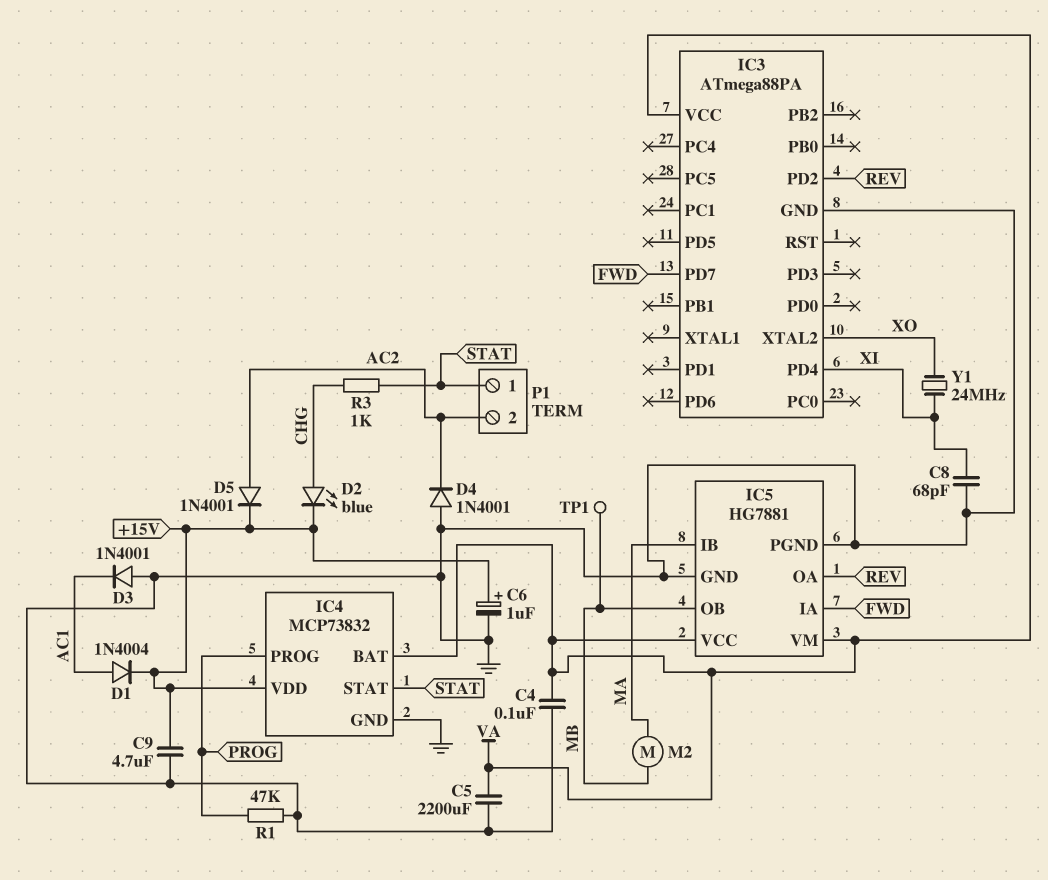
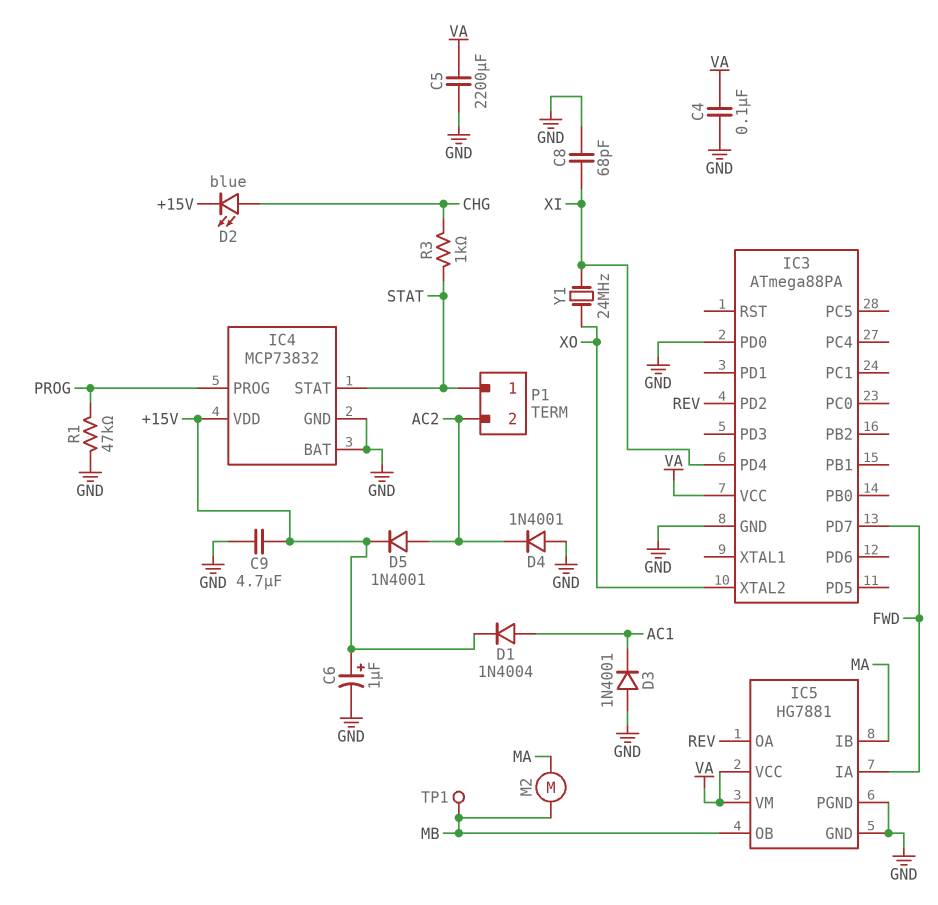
IC3 pin PD0: none -> GND
IC4 pin BAT: VA -> GND

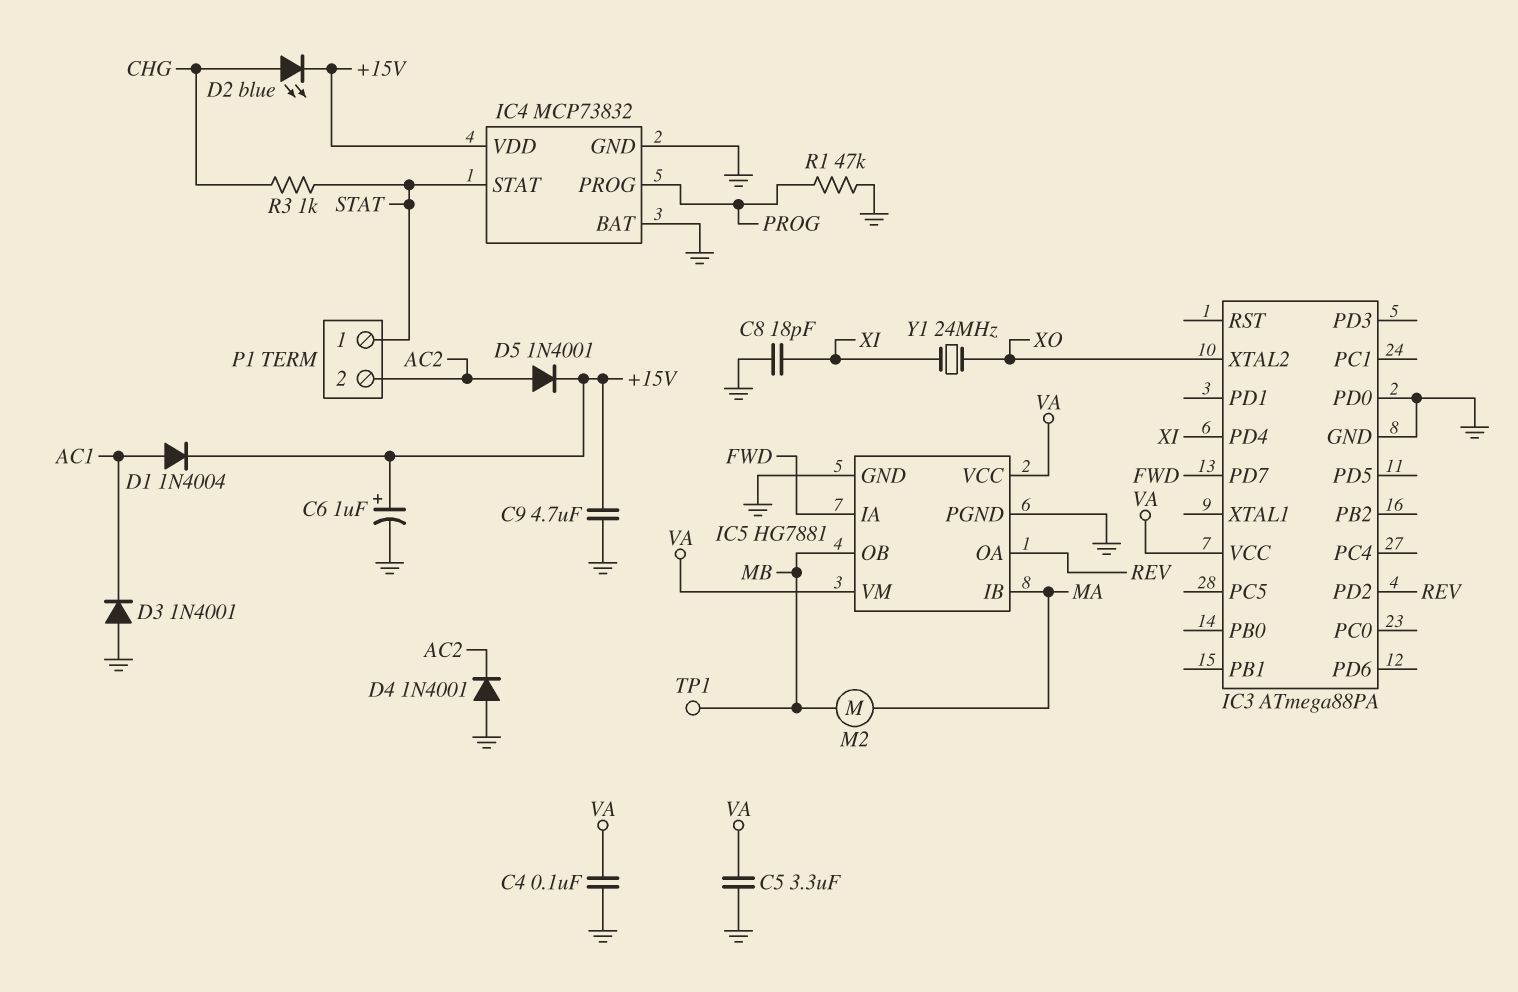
C5: 2200uF (GND, VA) -> 3.3uF (GND, VA)
C8: 68pF (GND, XI) -> 18pF (GND, XI)

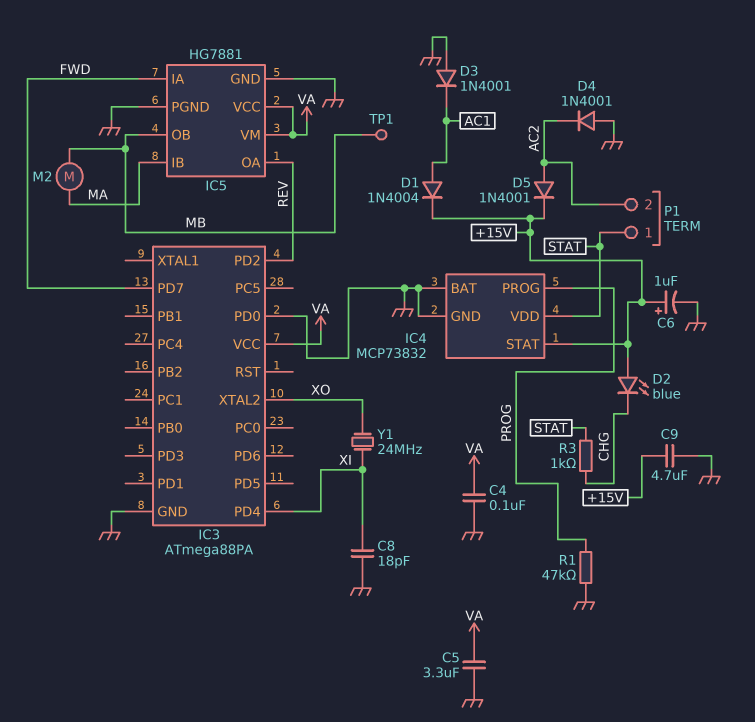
D2: LED blue (A CHG, K +15V) -> LED blue (A +15V, K CHG)
IC4 pin STAT: STAT -> +15V
IC4 pin VDD: +15V -> STAT

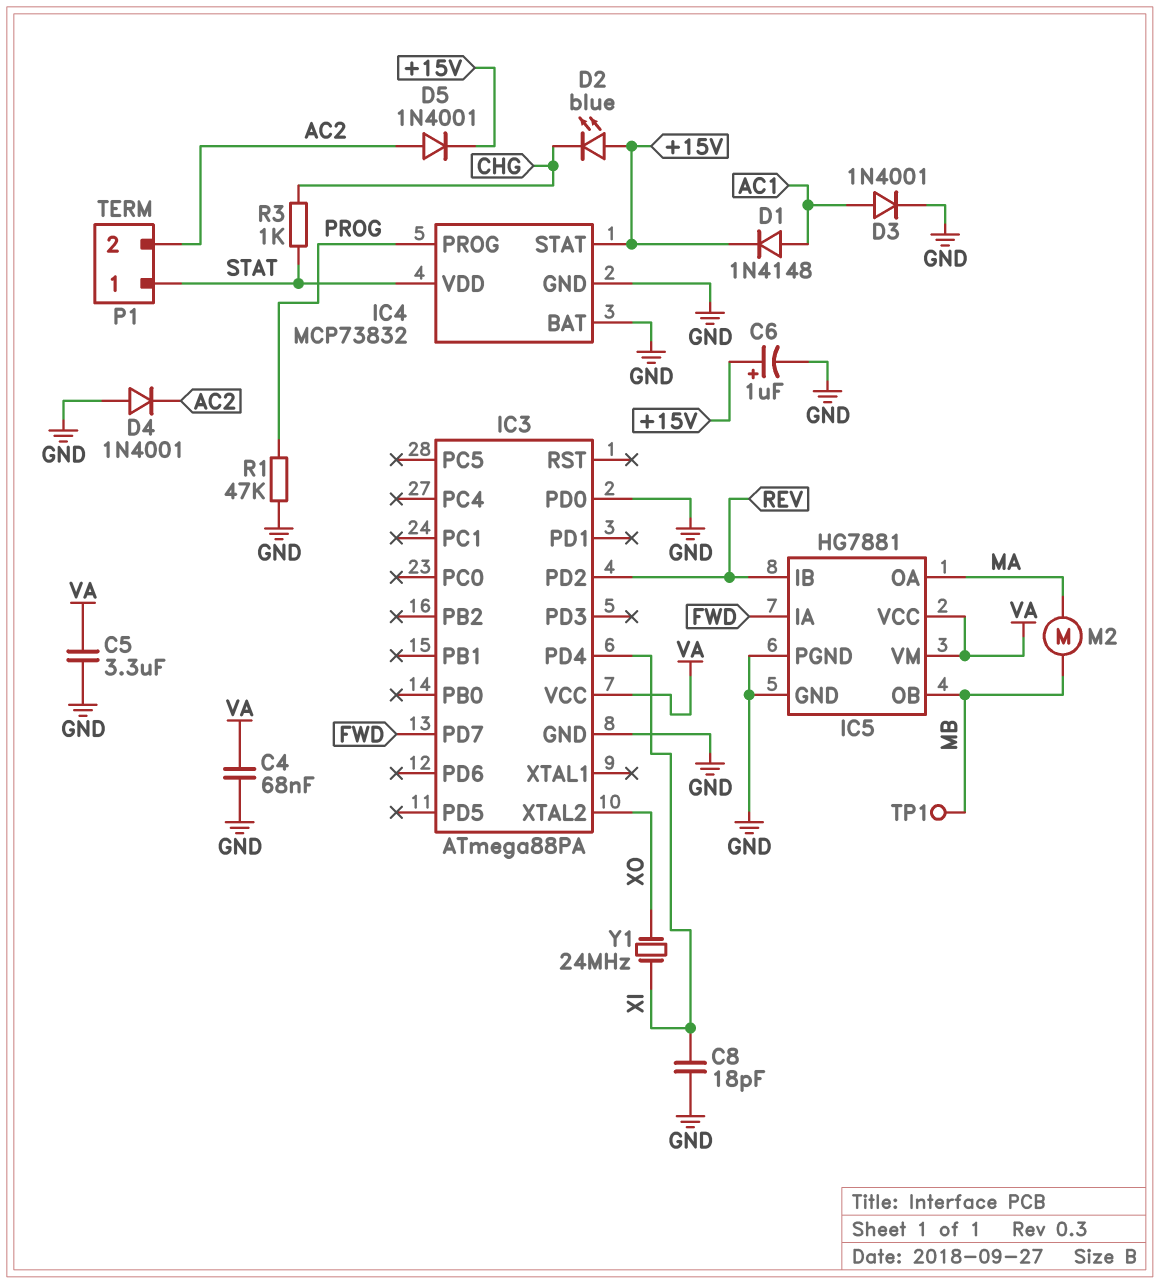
C4: 100nF (GND, VA) -> 68nF (GND, VA)
C9: 4.7uF (+15V, GND) -> none
D1: diode 1N4004 (A AC1, K +15V) -> diode 1N4148 (A AC1, K +15V)
D3: diode 1N4001 (A GND, K AC1) -> diode 1N4001 (A AC1, K GND)
IC5 pin IB: MA -> REV
IC5 pin OA: REV -> MA

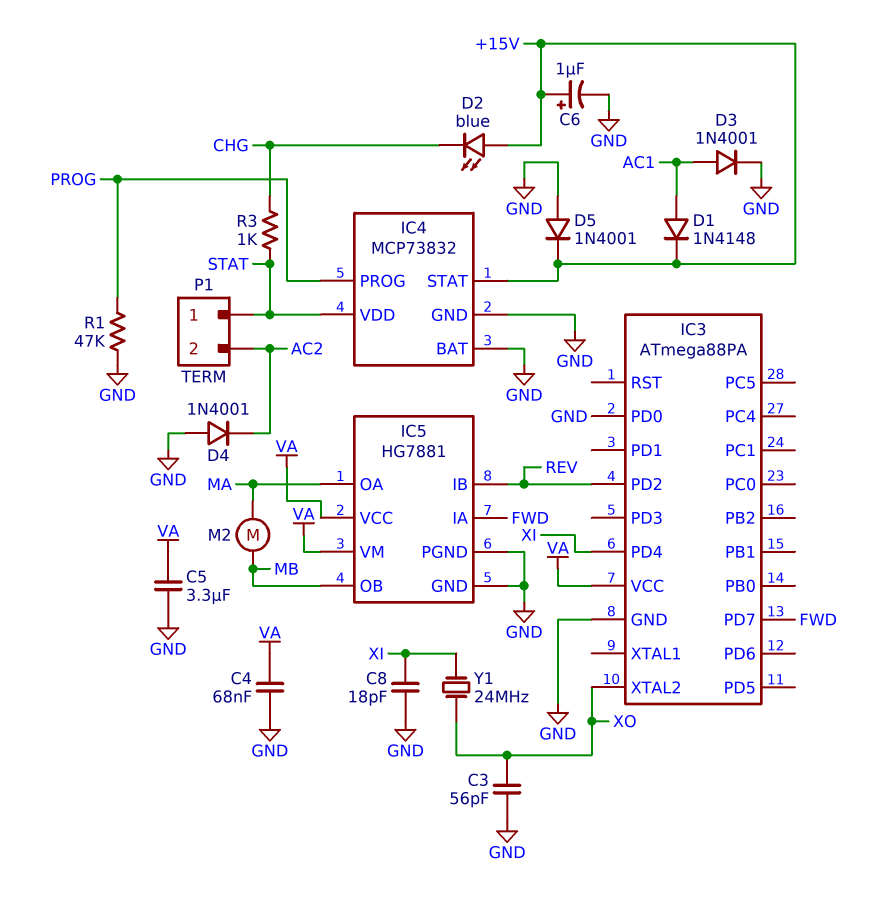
C3: none -> 56pF (GND, XO)
D5: diode 1N4001 (A AC2, K +15V) -> diode 1N4001 (A GND, K +15V)
TP1: test point (MB) -> none

